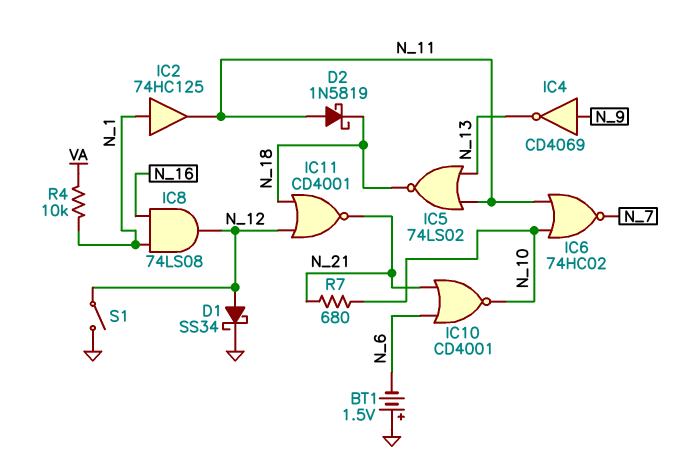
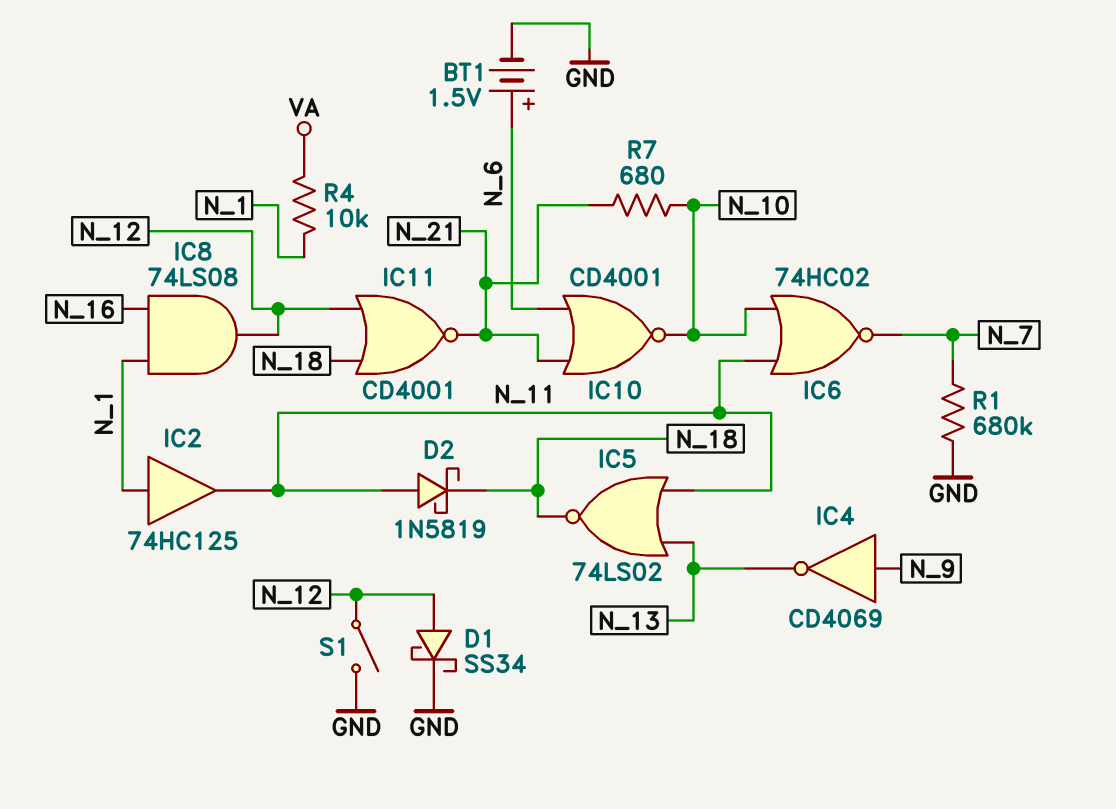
BT1: 1.5V (plus GND, minus N_6) -> 1.5V (plus N_6, minus GND)
R1: none -> 680k (GND, N_7)

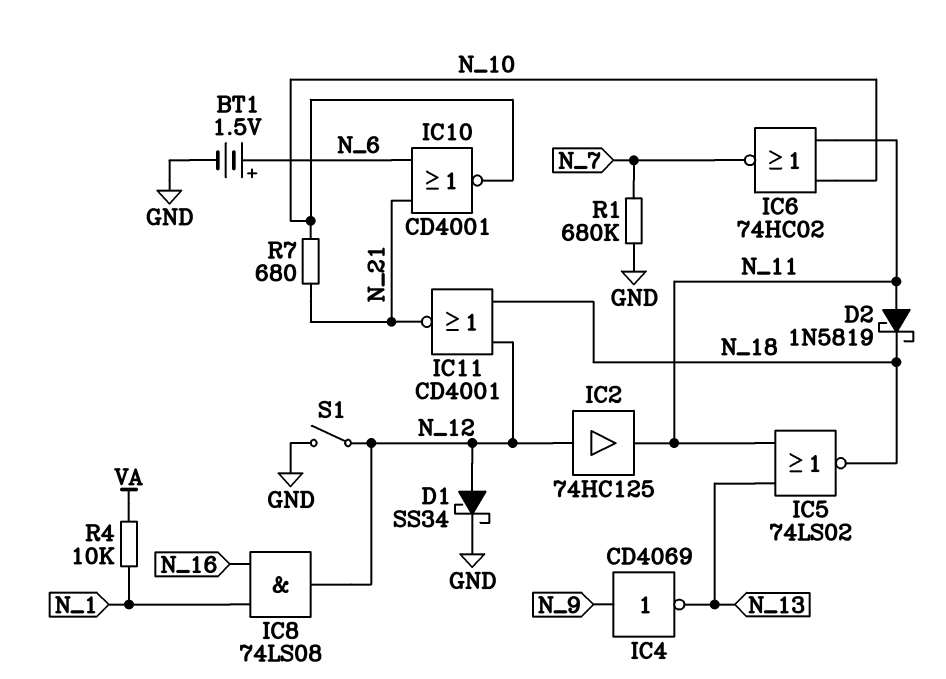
IC2: buffer 74HC125 (in N_1, out N_11) -> buffer 74HC125 (in N_12, out N_11)

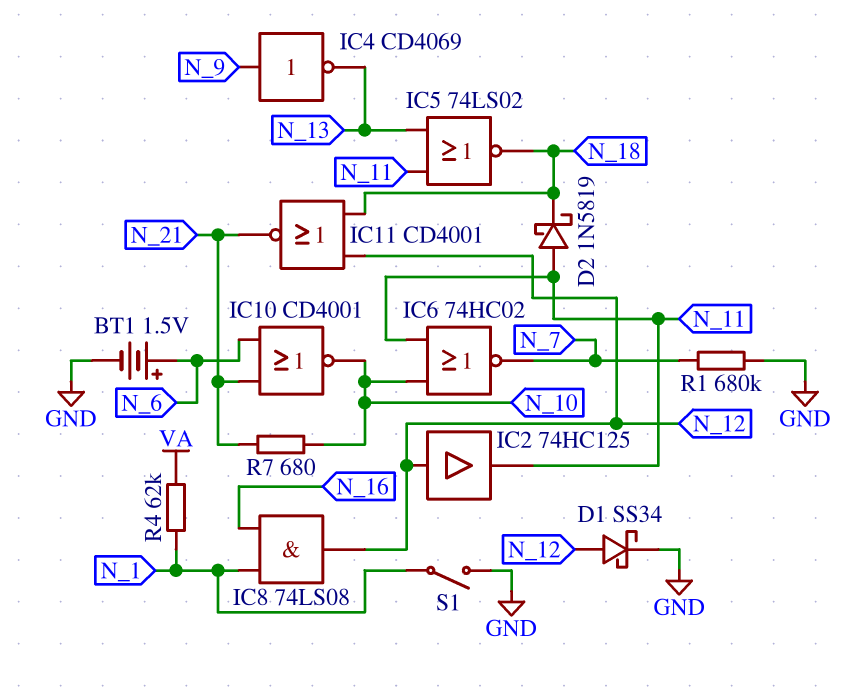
R4: 10k (N_1, VA) -> 62k (N_1, VA)
S1: switch (GND, N_12) -> switch (GND, N_1)

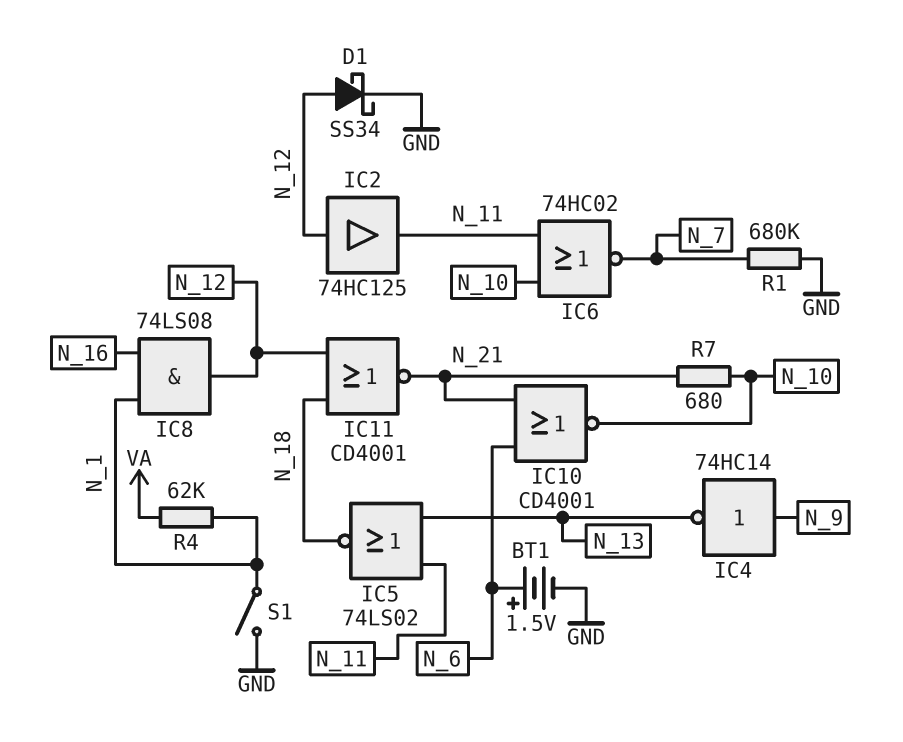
D2: schottky 1N5819 (A N_11, K N_18) -> none
IC4: NOT CD4069 (in N_9, out N_13) -> NOT 74HC14 (in N_9, out N_13)

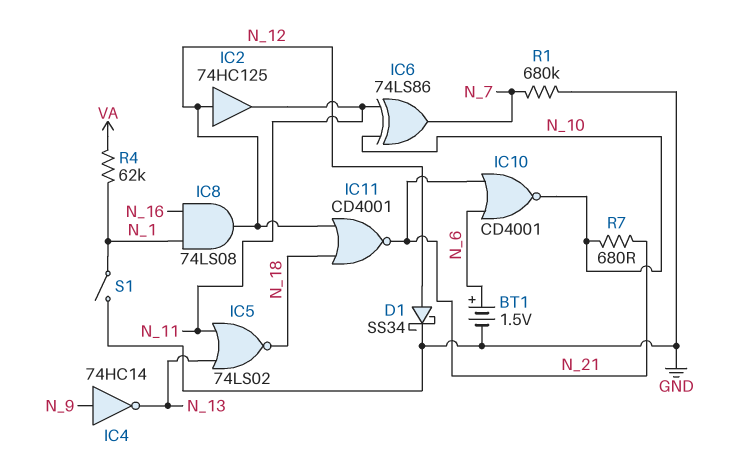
IC6: NOR 74HC02 (in N_10, in N_11, out N_7) -> XOR 74LS86 (in N_10, in N_11, out N_7)

